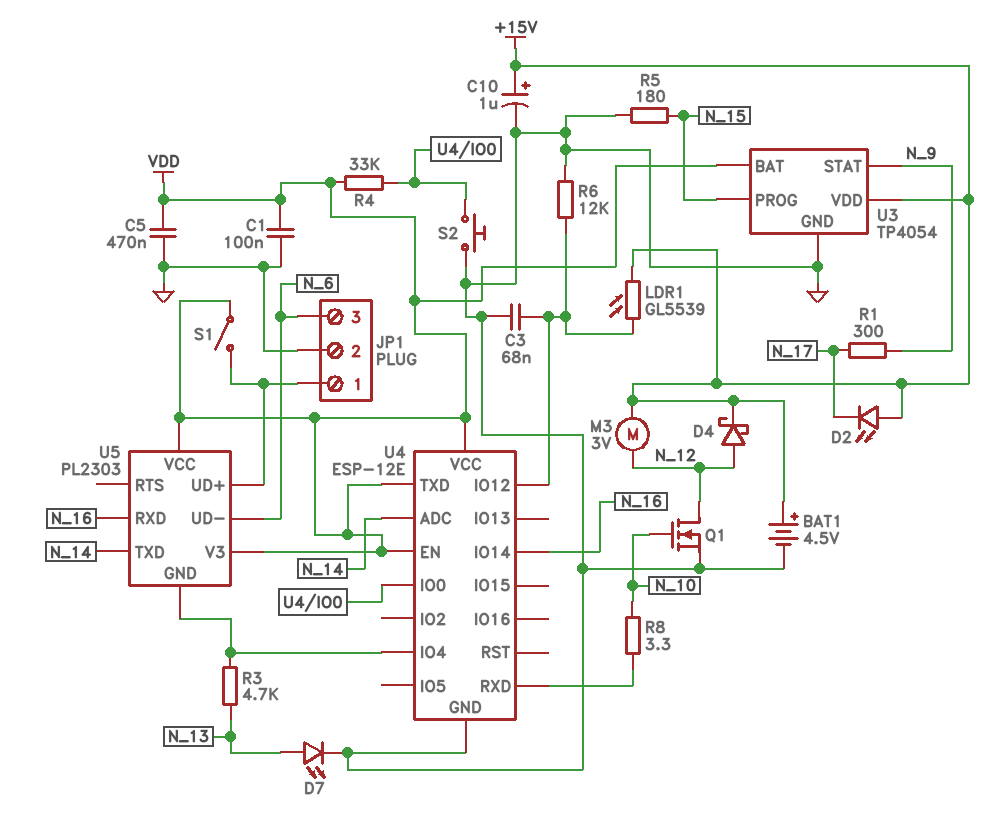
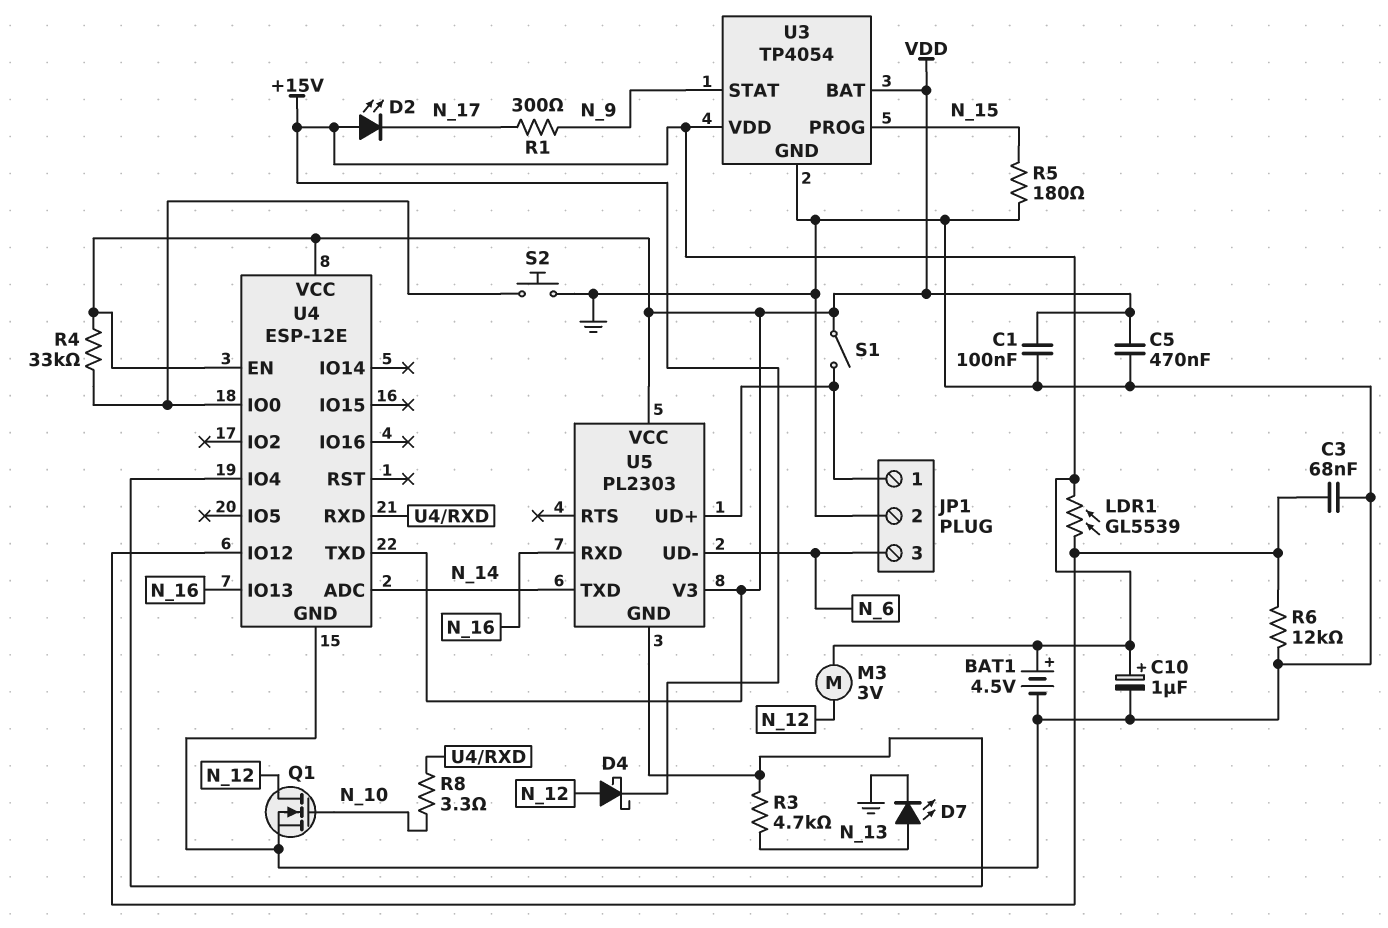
U4 pin IO13: none -> N_16
U4 pin IO14: N_16 -> none

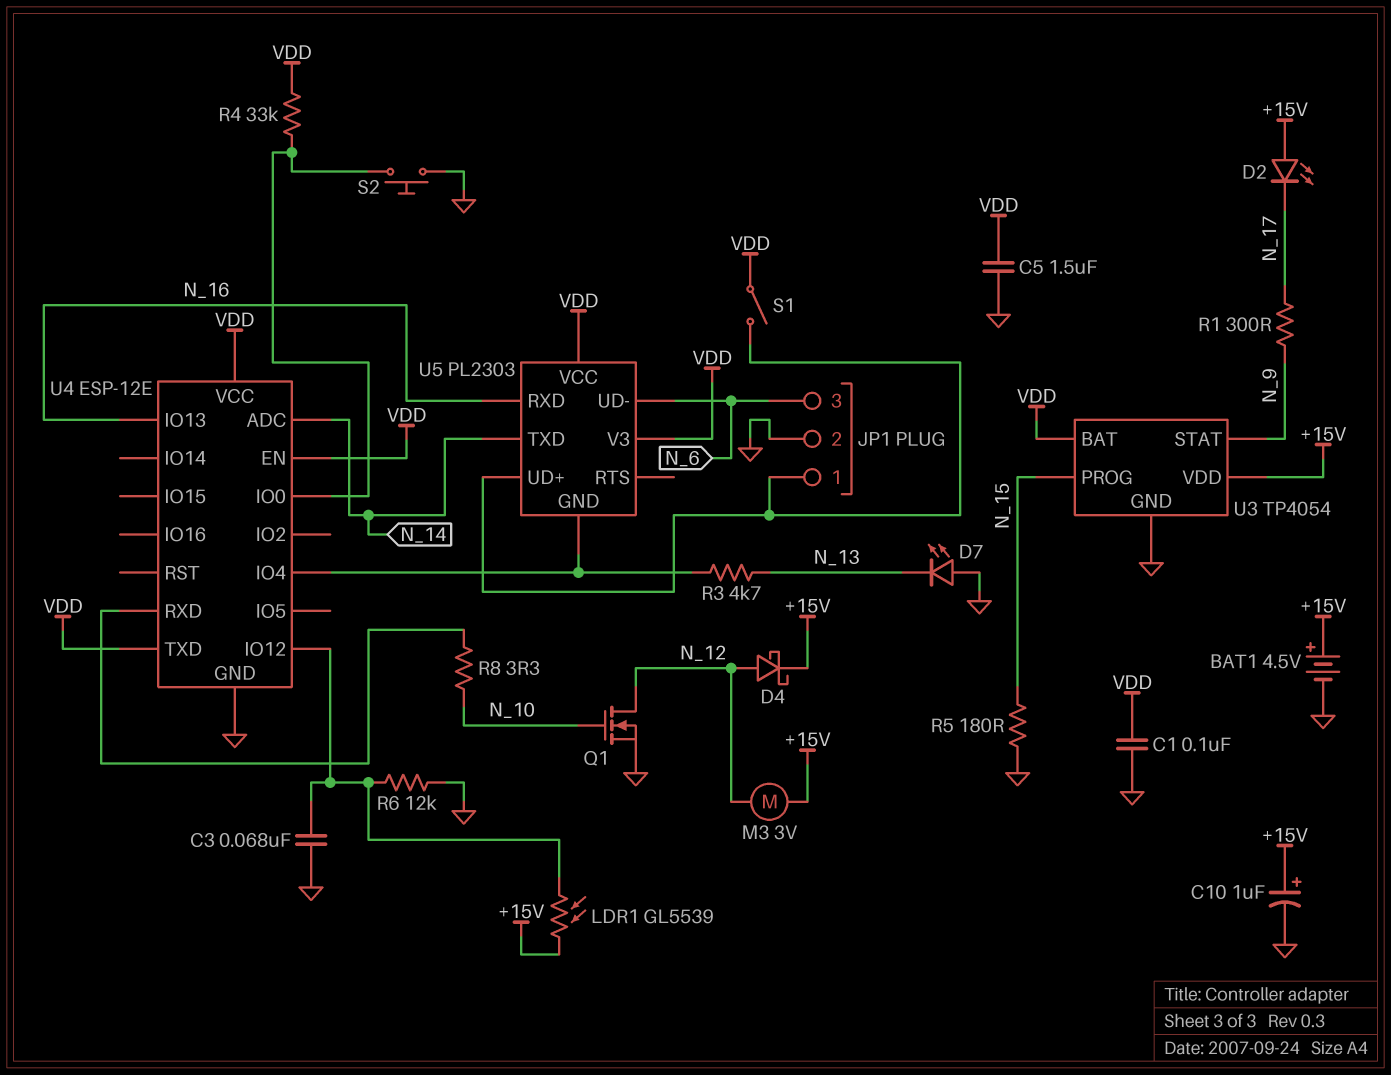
C5: 470nF (GND, VDD) -> 1.5uF (GND, VDD)
D7: LED (A N_13, K GND) -> LED (A GND, K N_13)

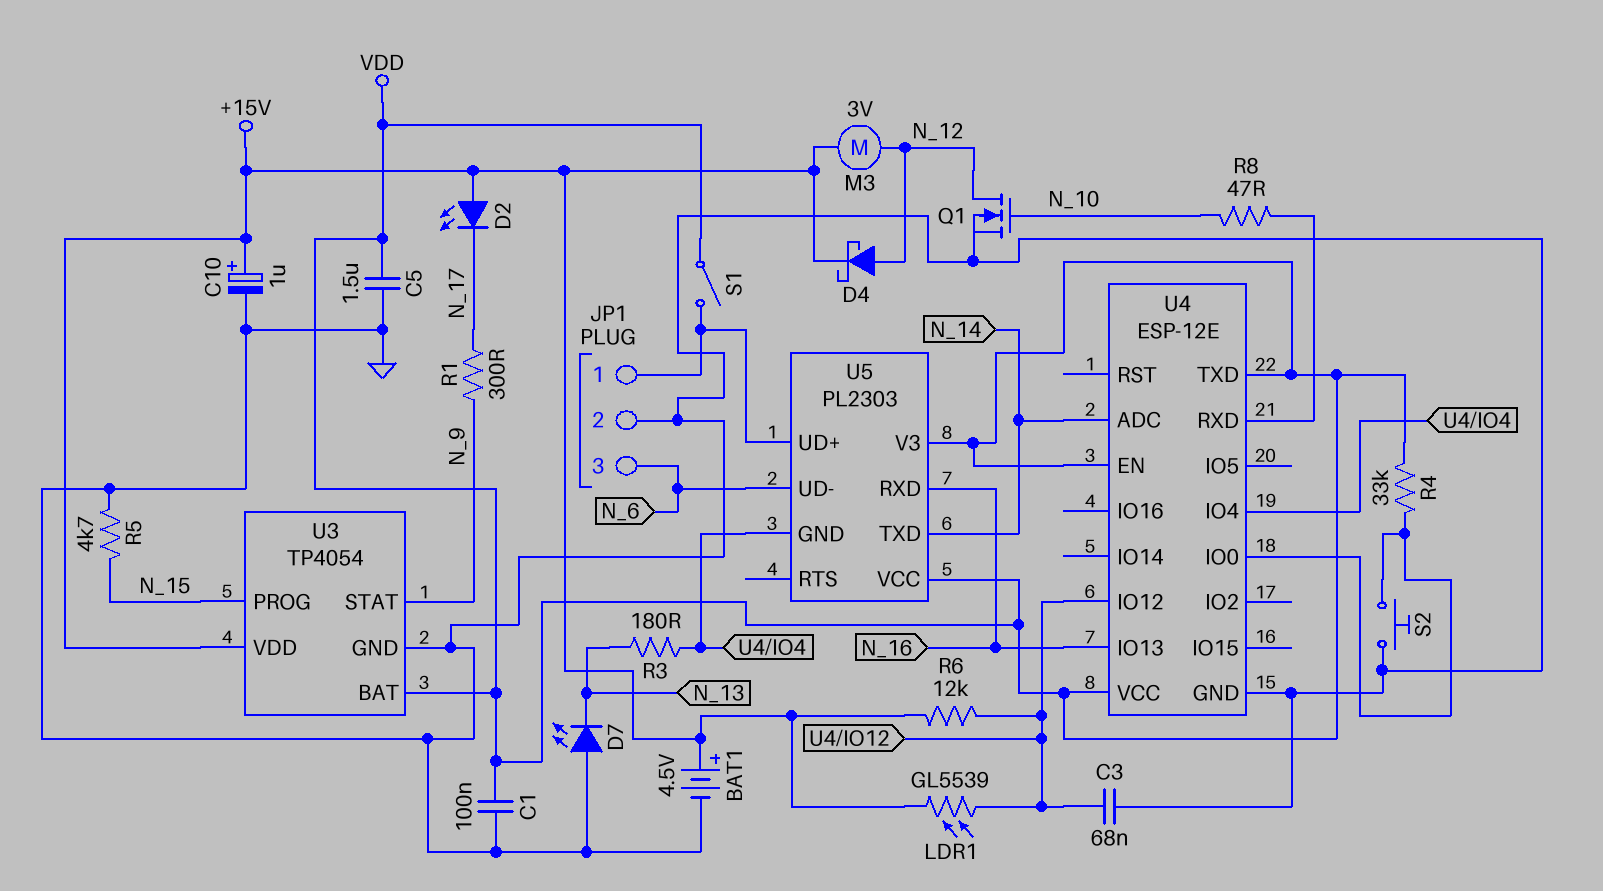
R3: 4.7k (N_13, U4/IO4) -> 180 (N_13, U4/IO4)
R5: 180 (GND, N_15) -> 4.7k (GND, N_15)
R6: 12k (GND, U4/IO12) -> 12k (+15V, U4/IO12)
R8: 3.3 (N_10, U4/RXD) -> 47 (N_10, U4/RXD)

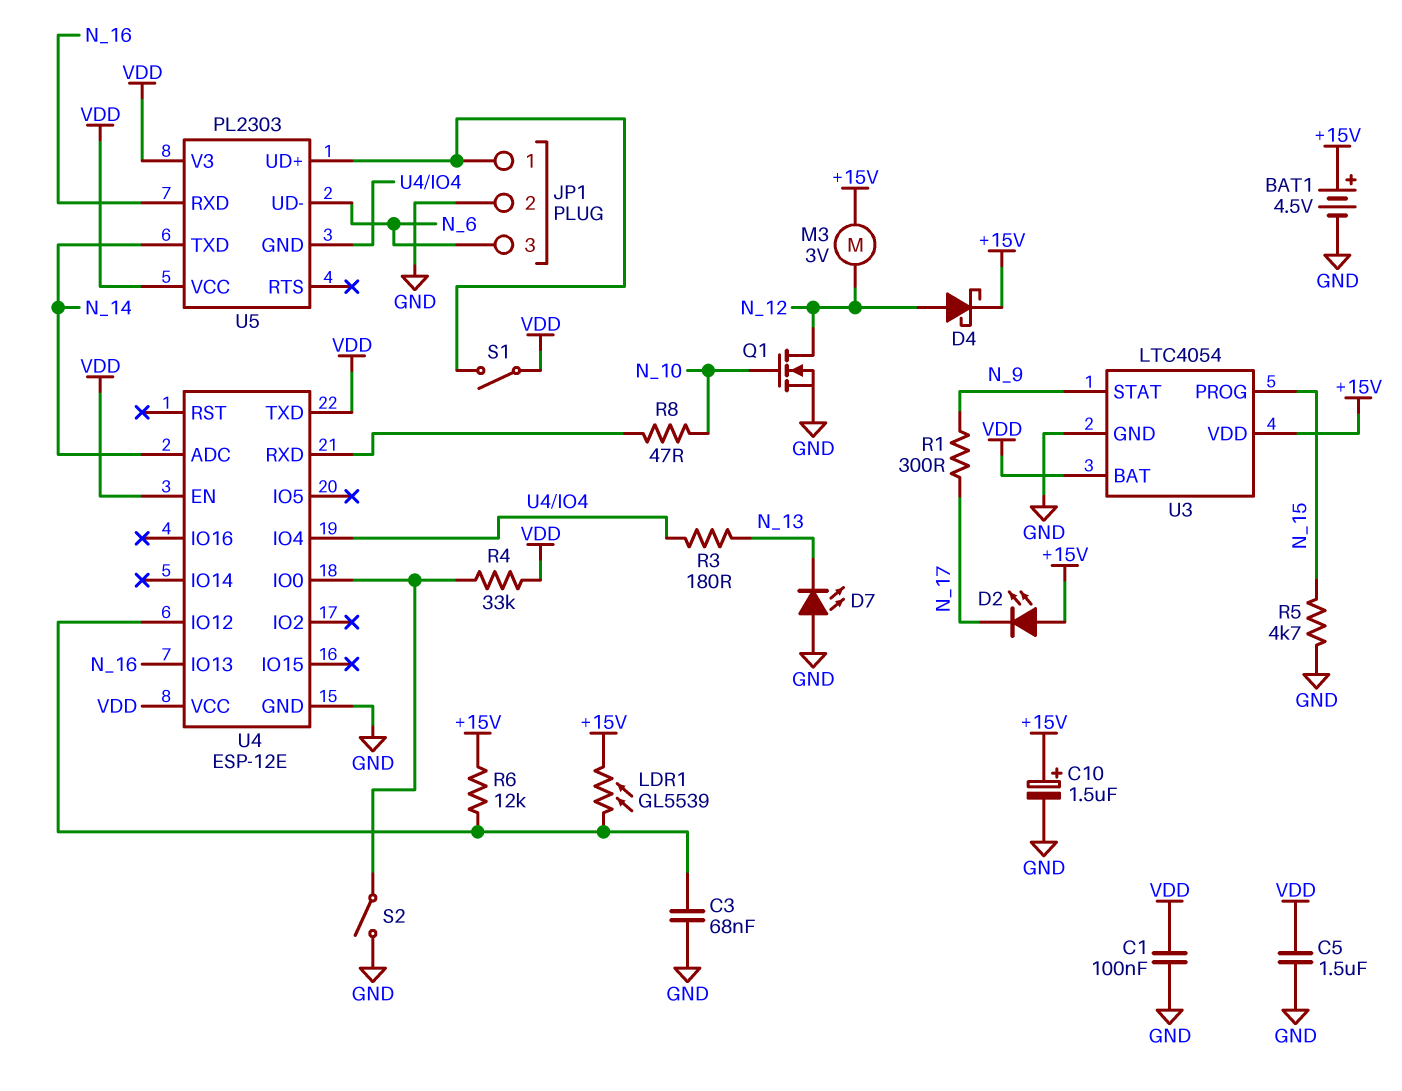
C10: 1uF (plus +15V, minus GND) -> 1.5uF (plus +15V, minus GND)
S2: button (GND, U4/IO0) -> switch (GND, U4/IO0)
U3: TP4054 -> LTC4054

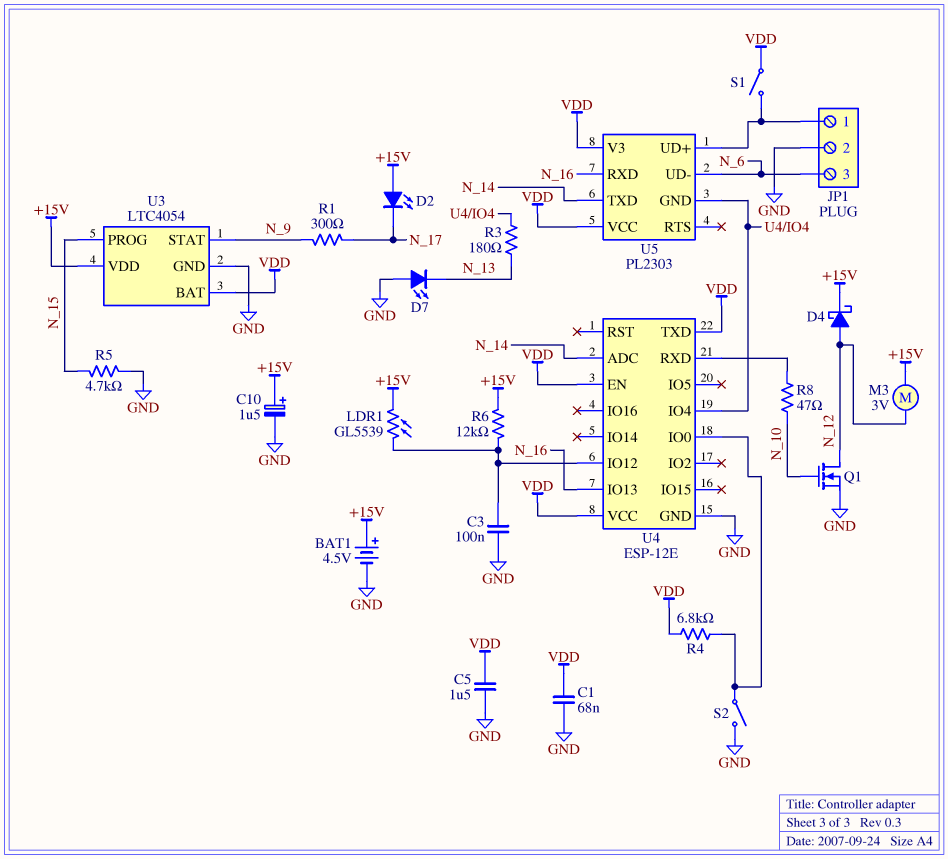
C1: 100nF (GND, VDD) -> 68nF (GND, VDD)
C3: 68nF (GND, U4/IO12) -> 100nF (GND, U4/IO12)
R4: 33k (U4/IO0, VDD) -> 6.8k (U4/IO0, VDD)

